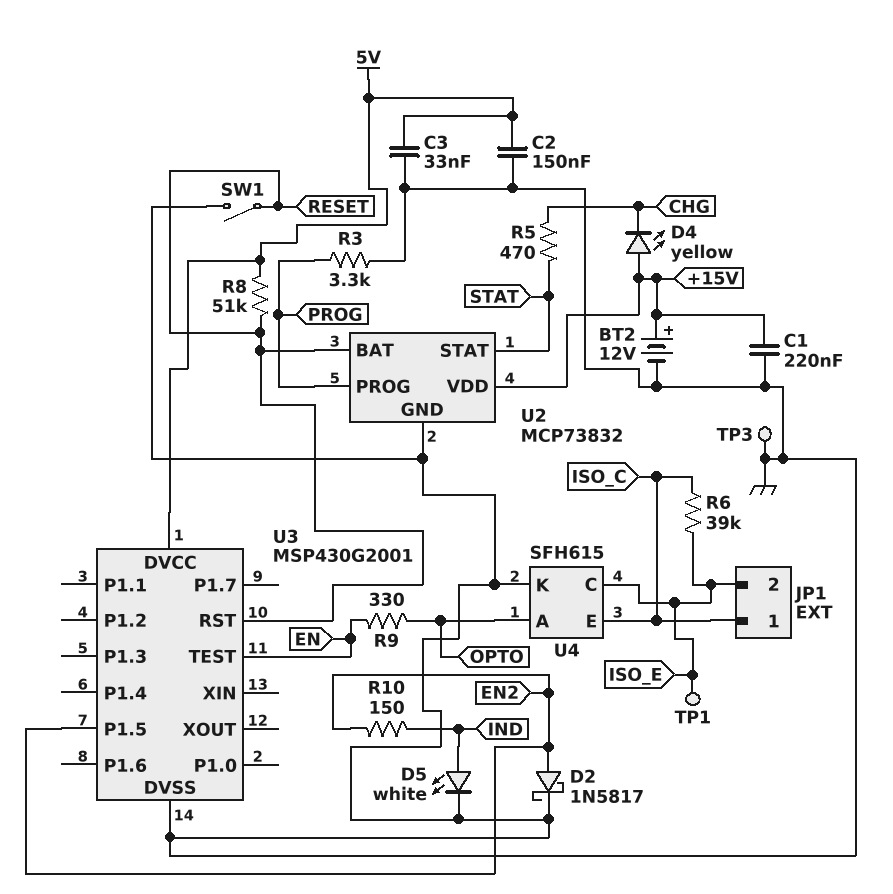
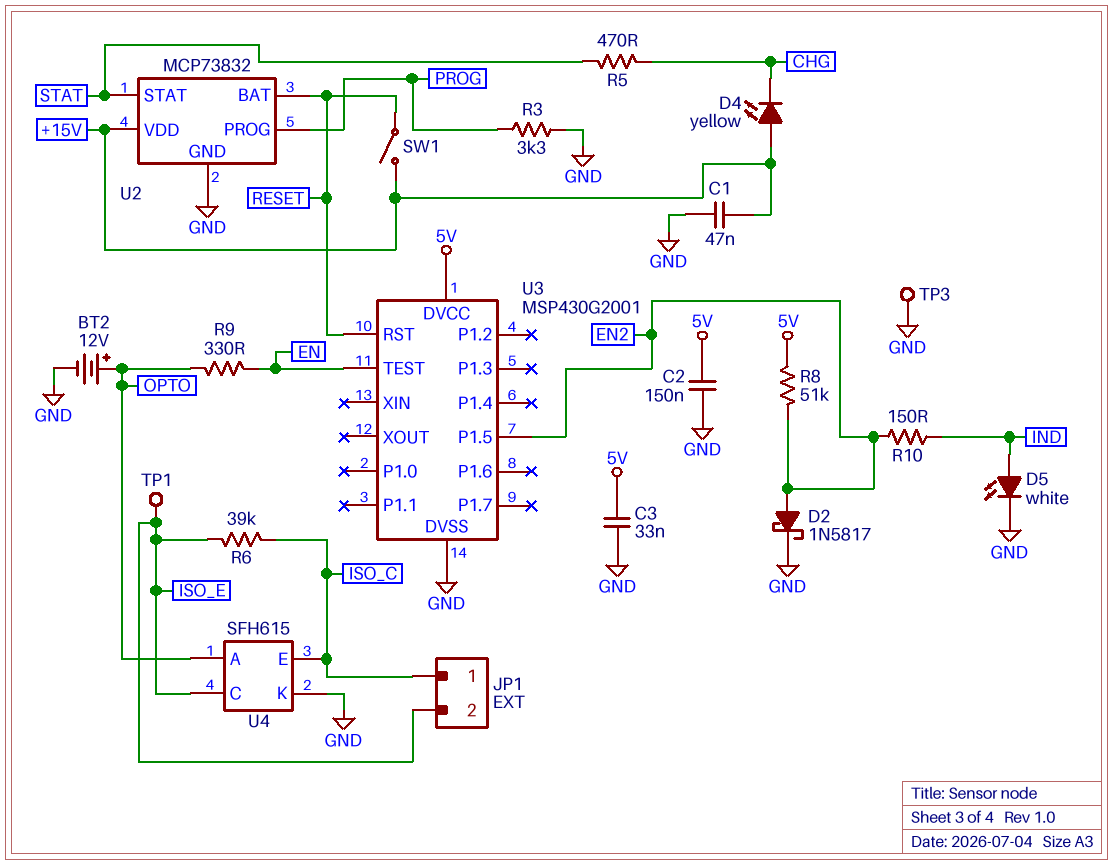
BT2: 12V (plus +15V, minus GND) -> 12V (plus OPTO, minus GND)
C1: 220nF (+15V, GND) -> 47nF (+15V, GND)
R8: 51k (5V, RESET) -> 51k (5V, EN2)
SW1: switch (GND, RESET) -> switch (+15V, RESET)

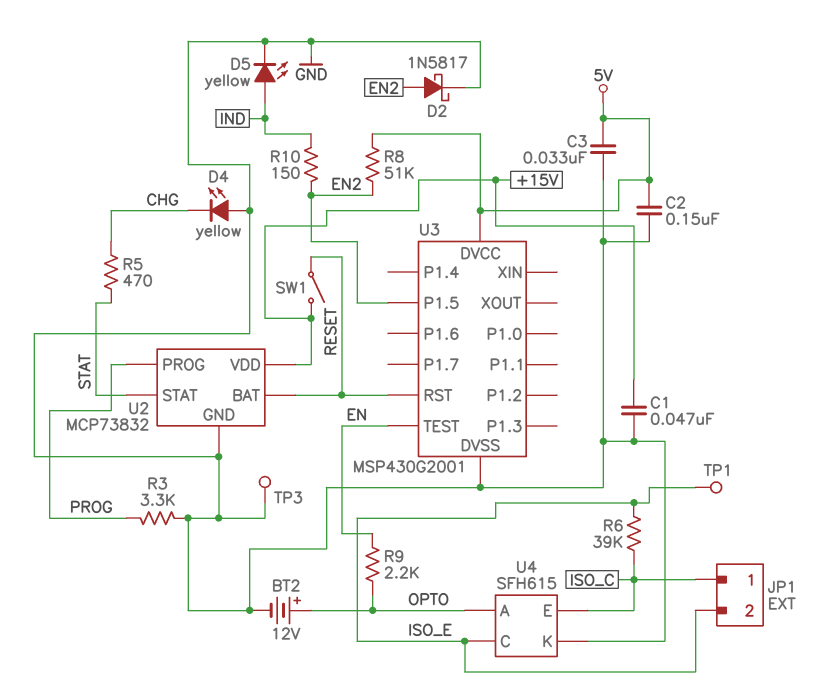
D4: LED yellow (A +15V, K CHG) -> LED yellow (A GND, K CHG)
D5: LED white (A IND, K GND) -> LED yellow (A IND, K GND)
R9: 330 (EN, OPTO) -> 2.2k (EN, OPTO)

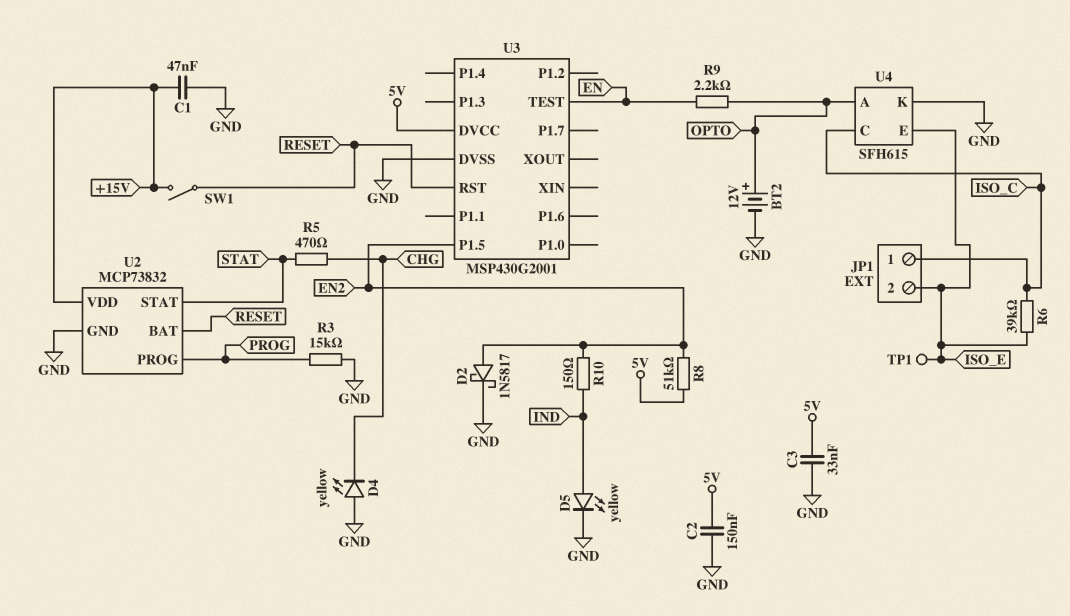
R3: 3.3k (GND, PROG) -> 15k (GND, PROG)
TP3: test point (GND) -> none
U4 pin C: ISO_E -> ISO_C
U4 pin E: ISO_C -> ISO_E

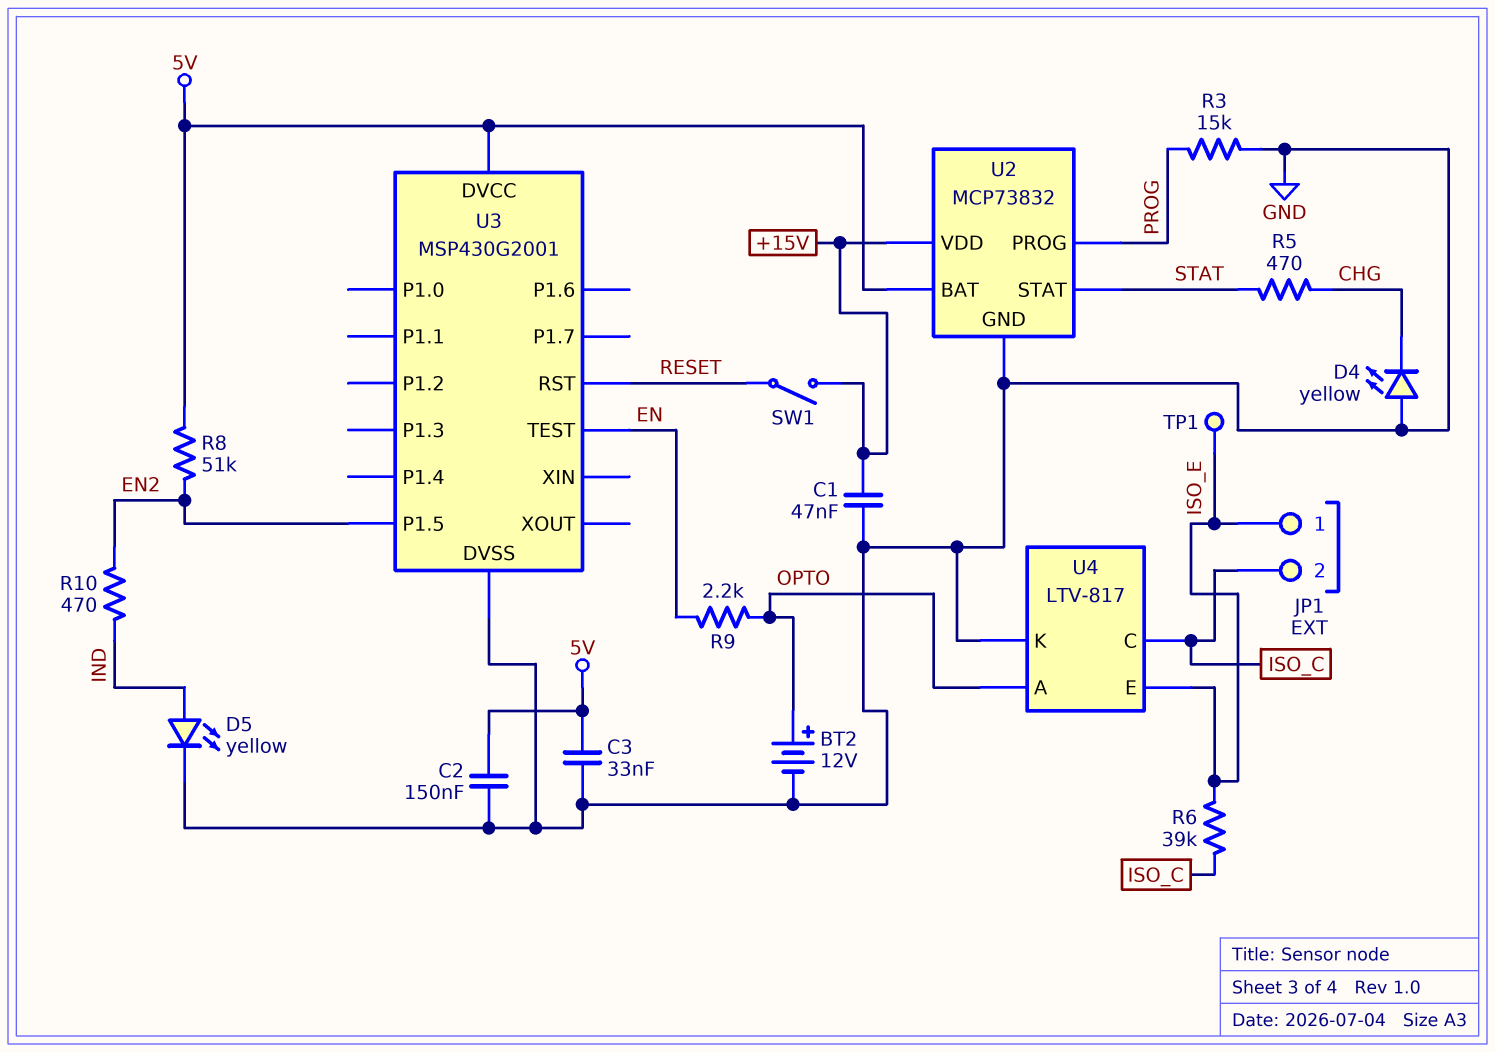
D2: schottky 1N5817 (A EN2, K GND) -> none
JP1 pin 1: ISO_C -> ISO_E
JP1 pin 2: ISO_E -> ISO_C
R10: 150 (EN2, IND) -> 470 (EN2, IND)
U2 pin BAT: RESET -> 5V
U4: SFH615 -> LTV-817

